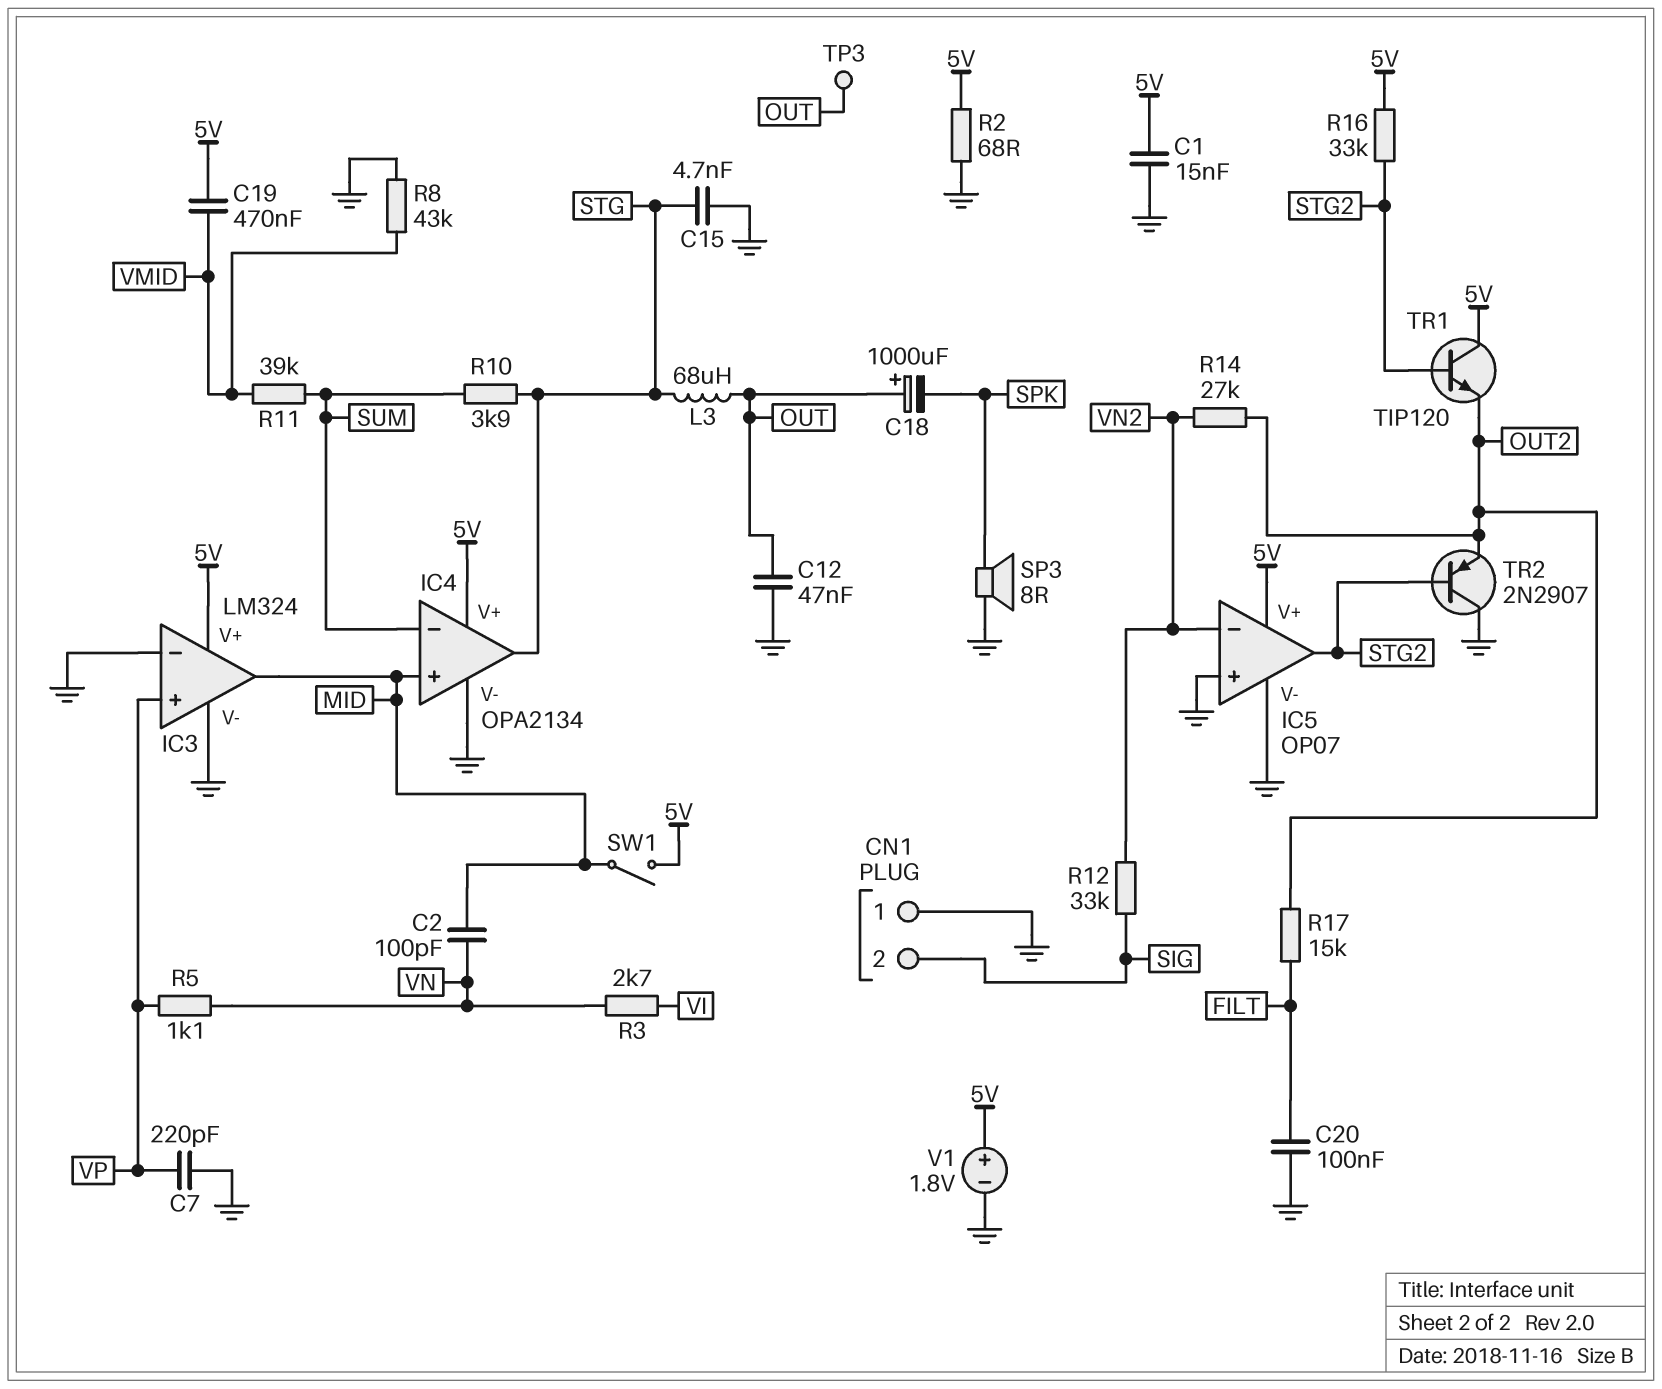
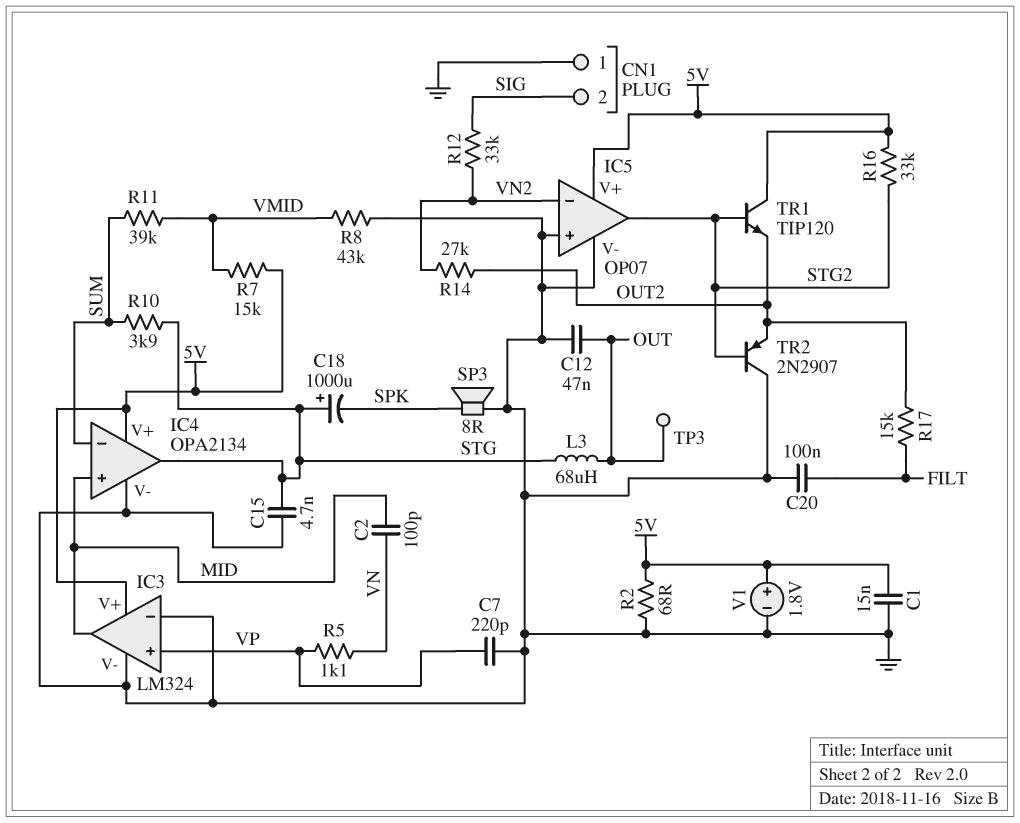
C18: 1000uF (plus OUT, minus SPK) -> 1000uF (plus STG, minus SPK)
C19: 470nF (5V, VMID) -> none
R3: 2.7k (VI, VN) -> none
R7: none -> 15k (5V, VMID)
SW1: switch (5V, MID) -> none

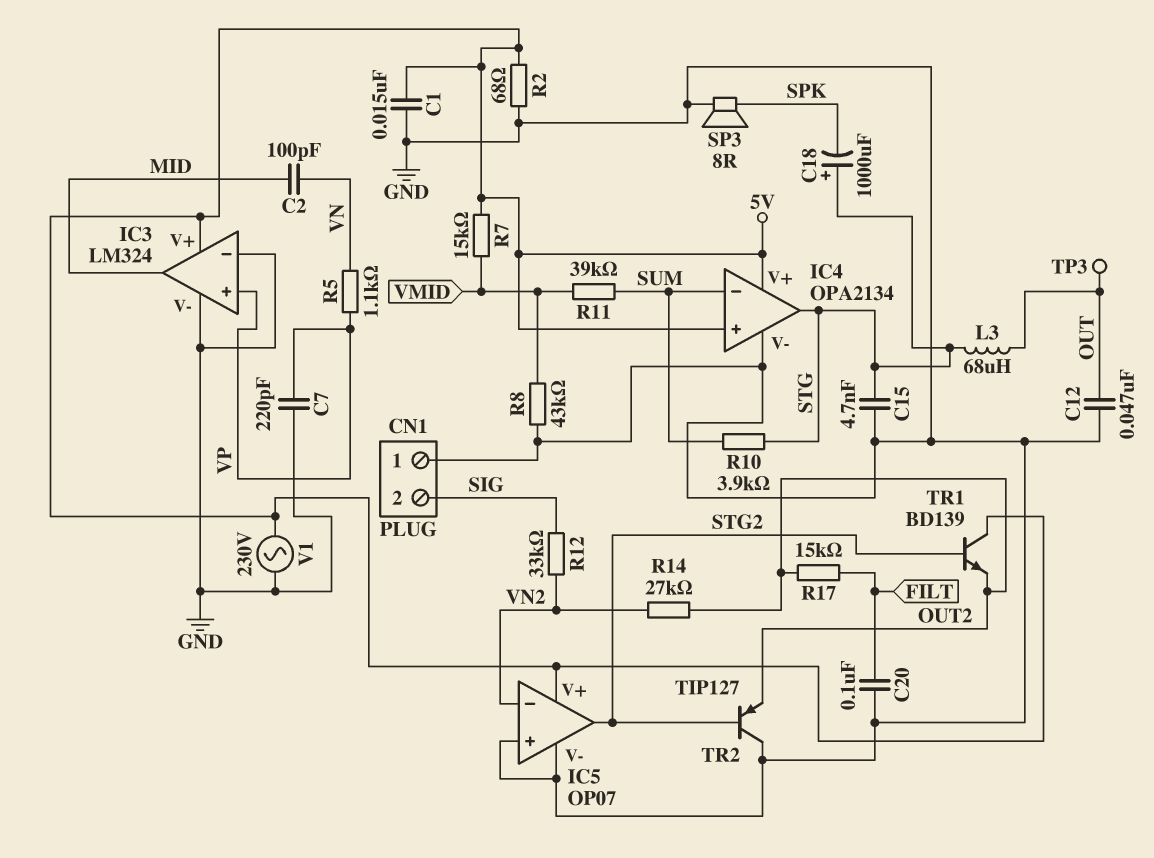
IC4 pin in+: MID -> 5V
R16: 33k (5V, STG2) -> none
TR1: NPN TIP120 (B STG2, C 5V, E OUT2) -> NPN BD139 (B STG2, C 5V, E OUT2)
TR2: PNP 2N2907 (B STG2, C GND, E OUT2) -> PNP TIP127 (B STG2, C GND, E OUT2)
V1: 1.8V (plus 5V, minus GND) -> AC 230V (5V, GND)

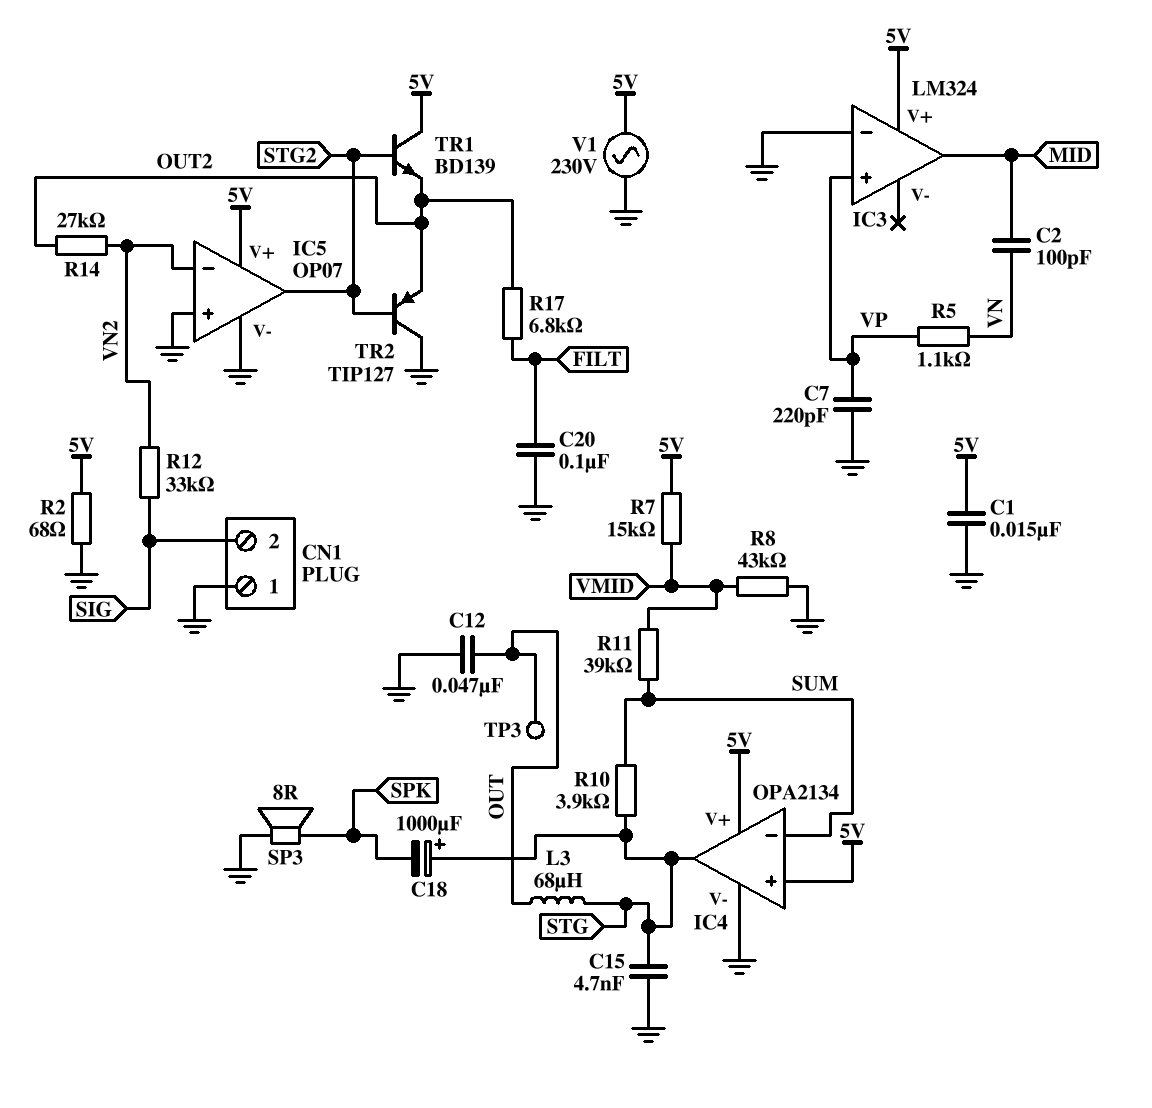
IC3 pin V-: GND -> none
R17: 15k (FILT, OUT2) -> 6.8k (FILT, OUT2)

